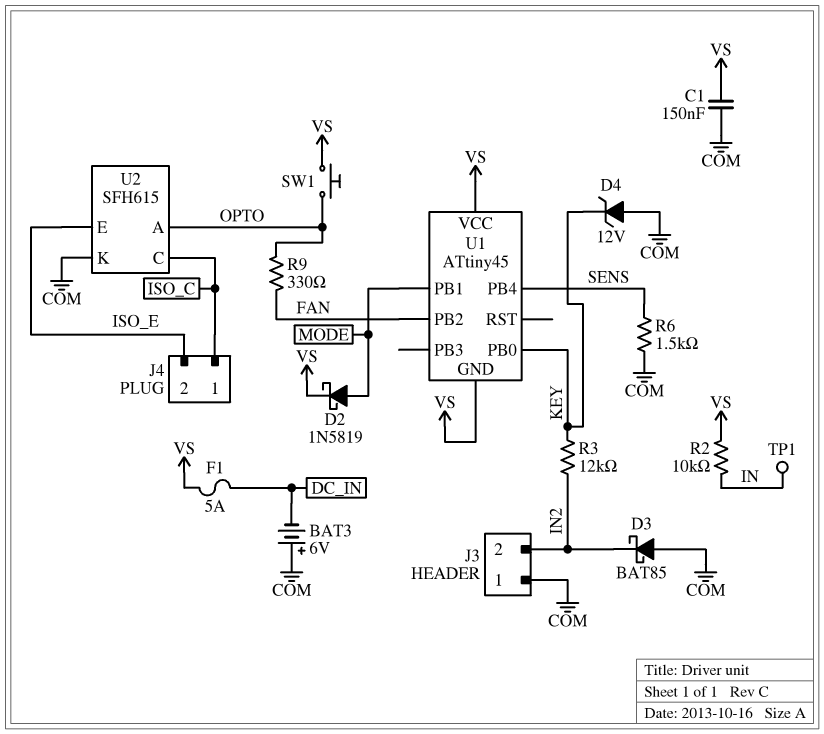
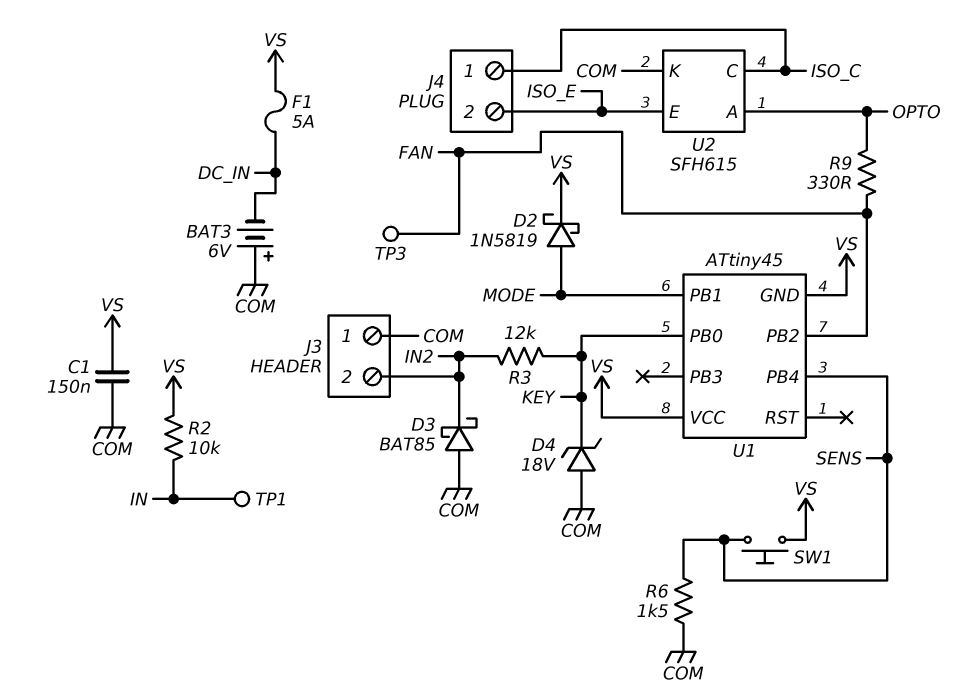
D4: zener 12V (A COM, K KEY) -> zener 18V (A COM, K KEY)
SW1: button (OPTO, VS) -> button (SENS, VS)
TP3: none -> test point (FAN)

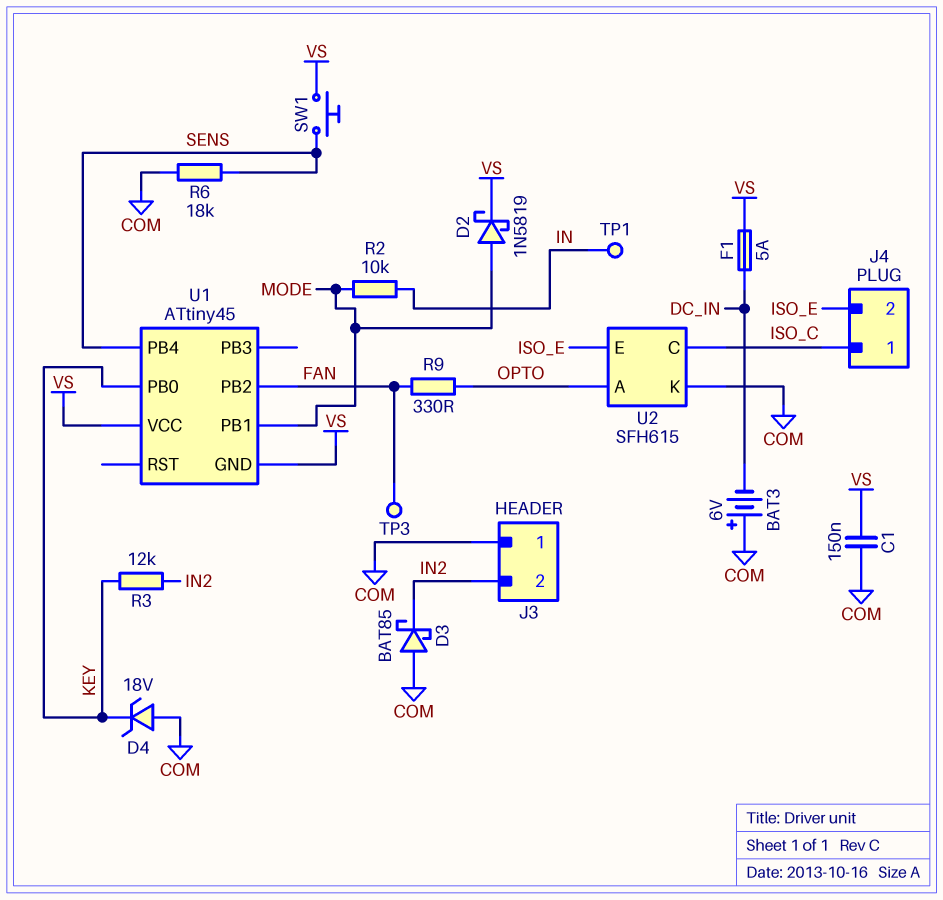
R2: 10k (IN, VS) -> 10k (IN, MODE)
R6: 1.5k (COM, SENS) -> 18k (COM, SENS)

